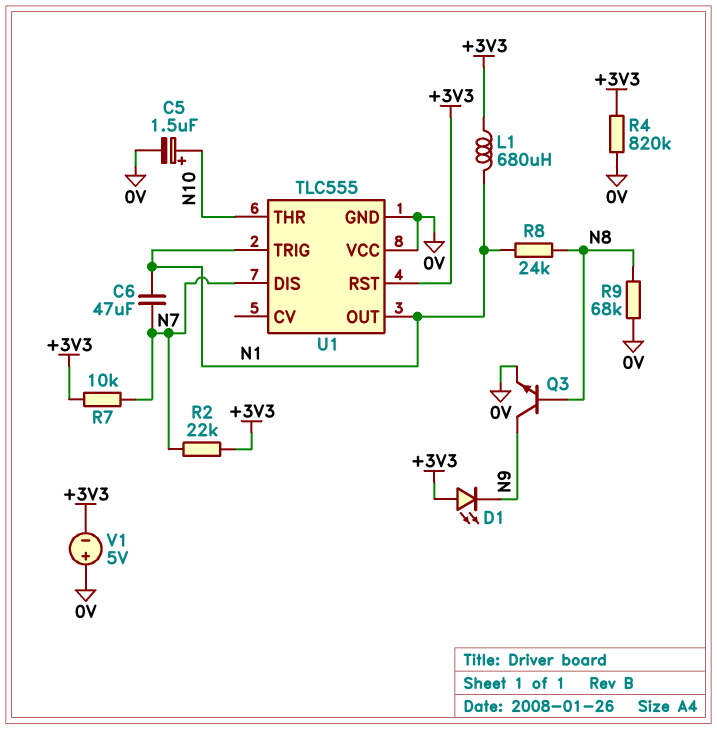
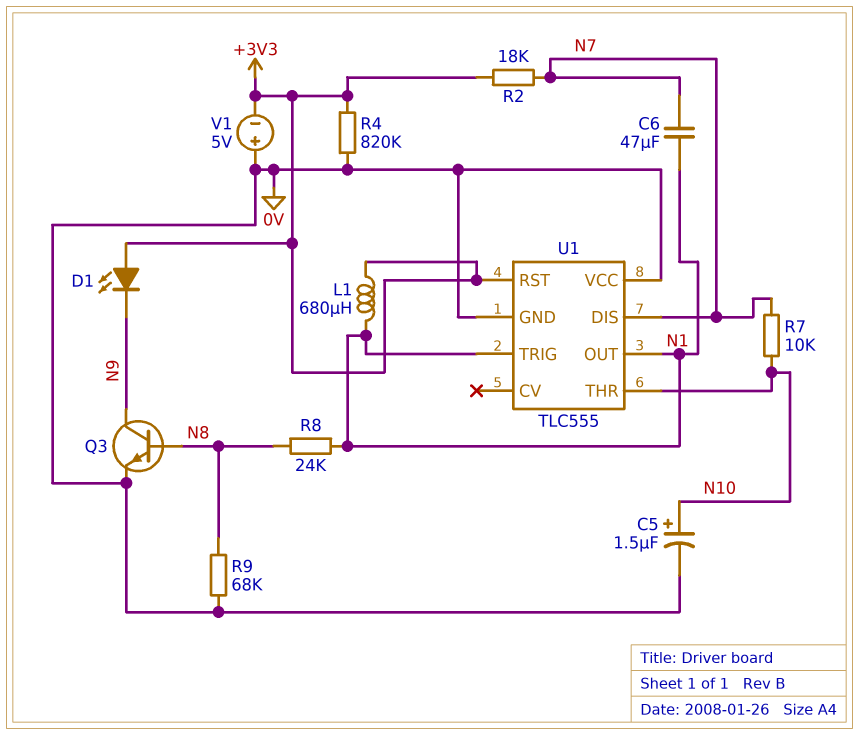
R2: 22k (+3V3, N7) -> 18k (+3V3, N7)
R7: 10k (+3V3, N7) -> 10k (N7, N10)

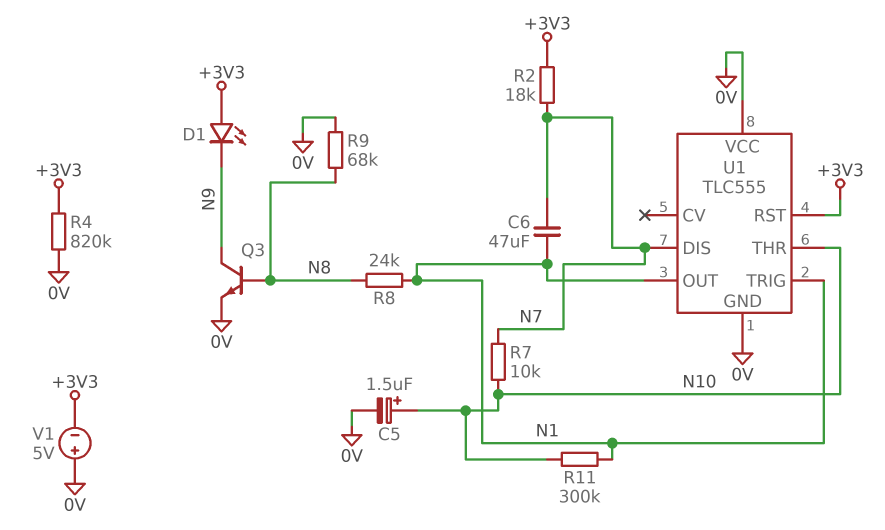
L1: 680uH (+3V3, N1) -> none
R11: none -> 300k (N1, N10)

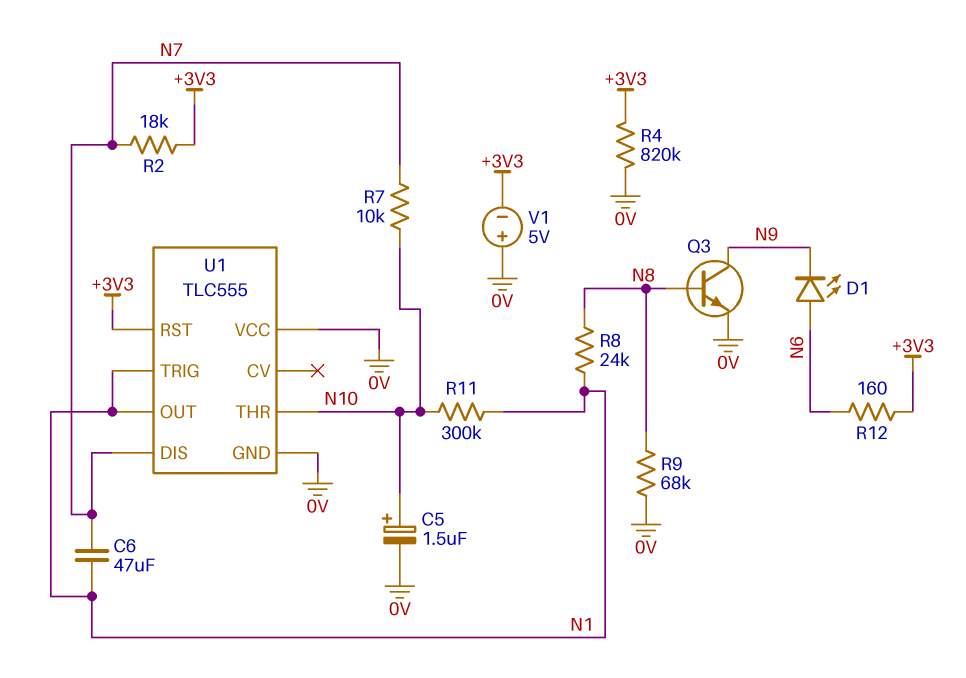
D1: LED (A +3V3, K N9) -> LED (A N6, K N9)
R12: none -> 160 (+3V3, N6)

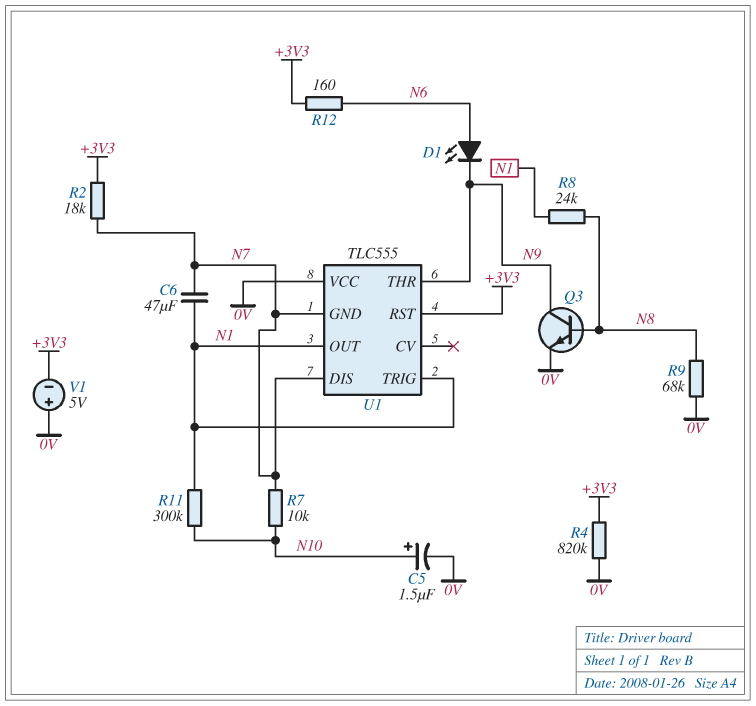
U1 pin GND: 0V -> N7
U1 pin THR: N10 -> N9

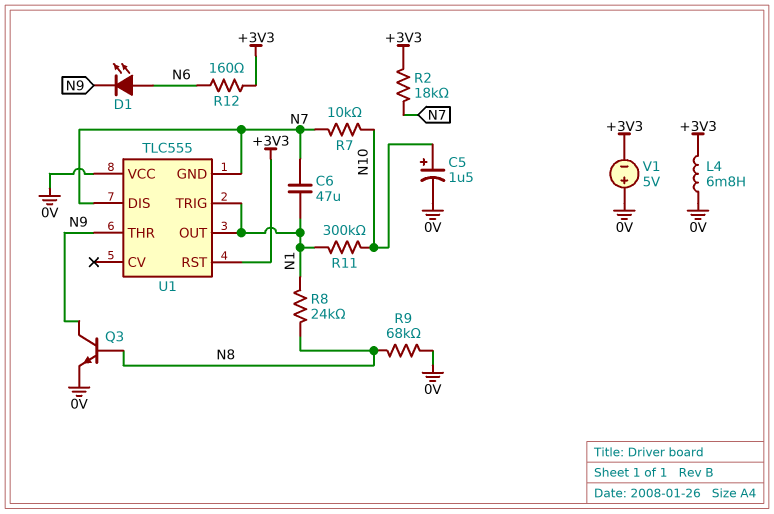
L4: none -> 6.8mH (+3V3, 0V)
R4: 820k (+3V3, 0V) -> none

